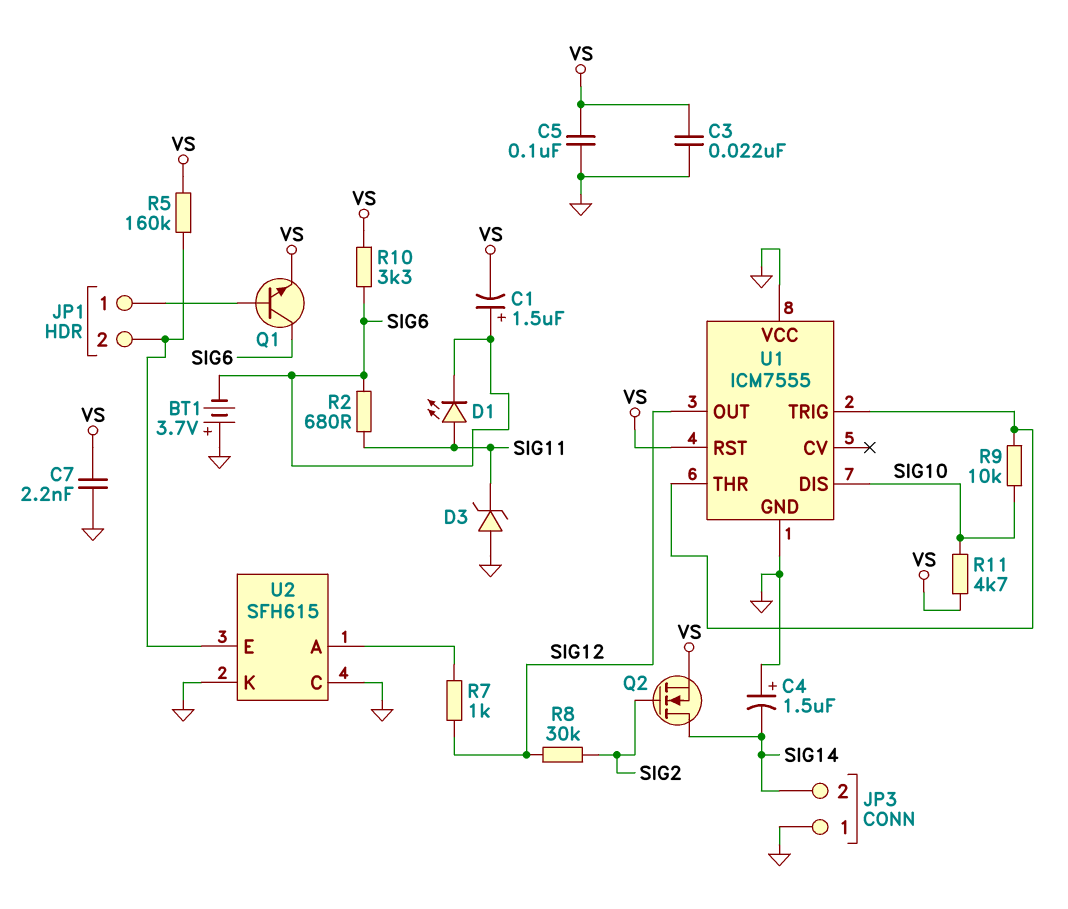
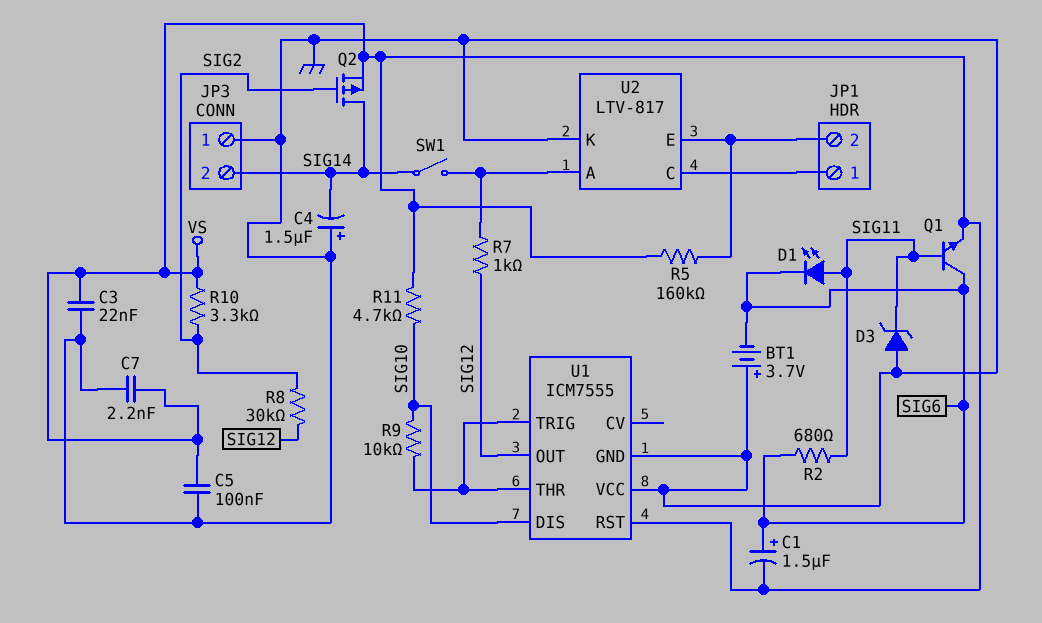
Q1: NPN (B JP1/1, C SIG6, E VS) -> NPN (B SIG11, C SIG6, E VS)
Q2: NMOS (G SIG2, D SIG14, S VS) -> PMOS (G SIG2, D SIG14, S VS)
R10: 3.3k (SIG6, VS) -> 3.3k (SIG2, VS)
SW1: none -> switch (SIG14, U2/A)
U2: SFH615 -> LTV-817
U2 pin C: GND -> JP1/1

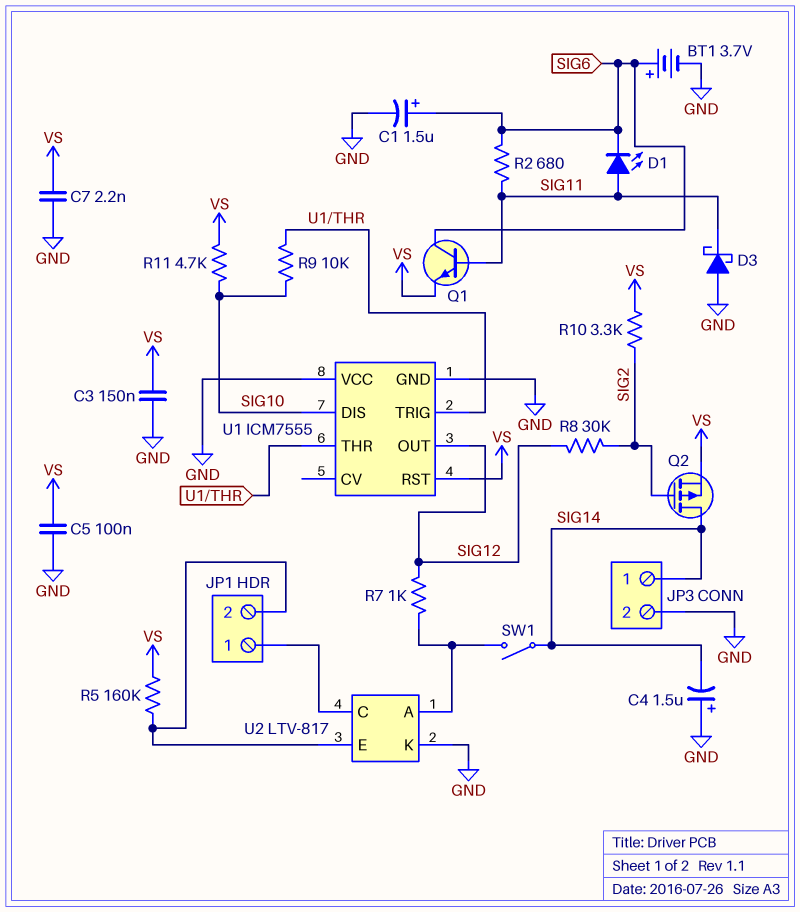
BT1: 3.7V (plus GND, minus SIG6) -> 3.7V (plus SIG6, minus GND)
C1: 1.5uF (plus SIG6, minus VS) -> 1.5uF (plus SIG6, minus GND)
C3: 22nF (GND, VS) -> 150nF (GND, VS)
D3: zener (A GND, K SIG11) -> schottky (A GND, K SIG11)
JP3 pin 1: GND -> SIG14
JP3 pin 2: SIG14 -> GND

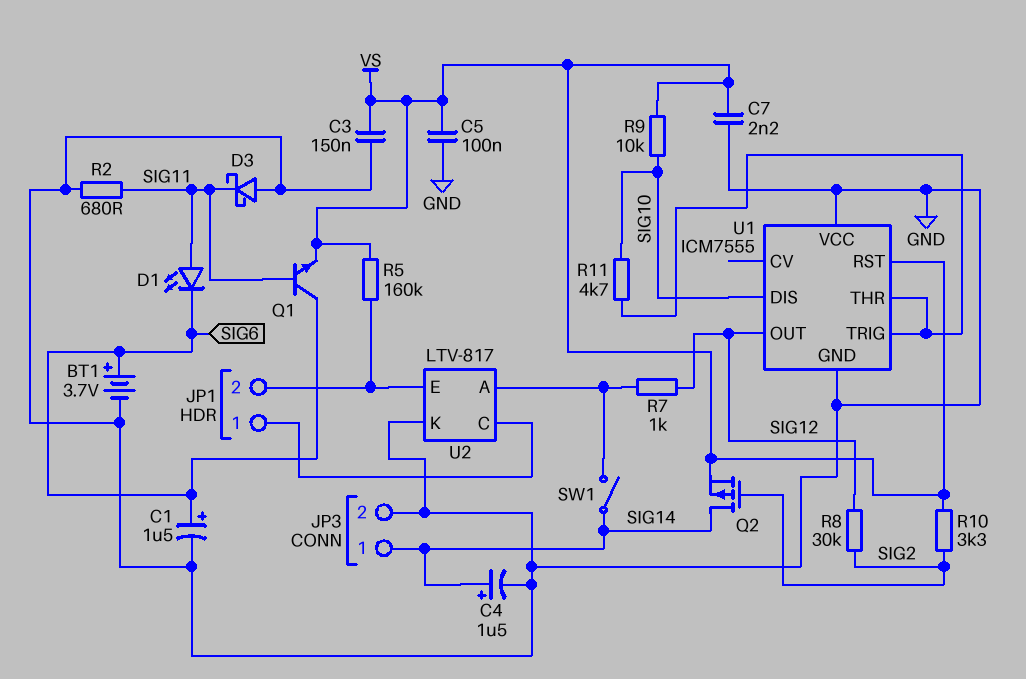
C4: 1.5uF (plus GND, minus SIG14) -> 1.5uF (plus SIG14, minus GND)
R2: 680 (SIG6, SIG11) -> 680 (GND, SIG11)
R9: 10k (SIG10, U1/THR) -> 10k (SIG10, VS)
R11: 4.7k (SIG10, VS) -> 4.7k (SIG10, U1/THR)

